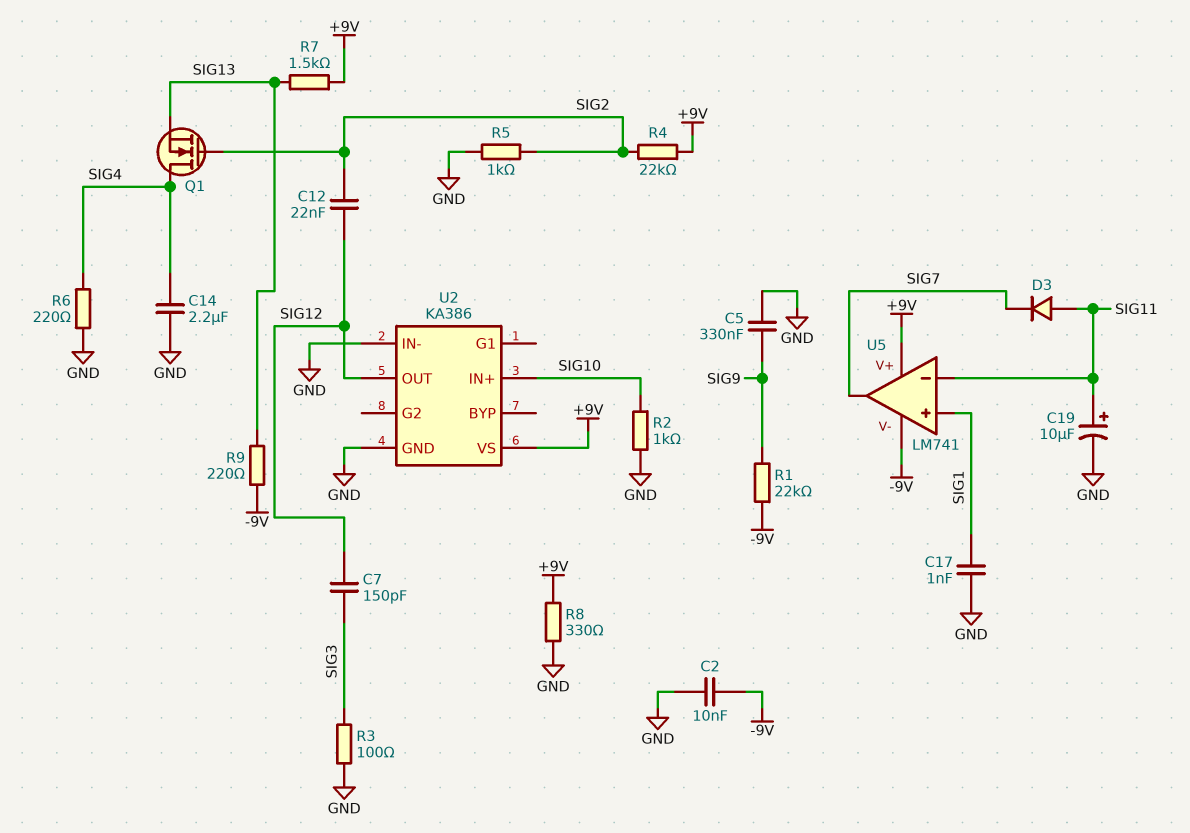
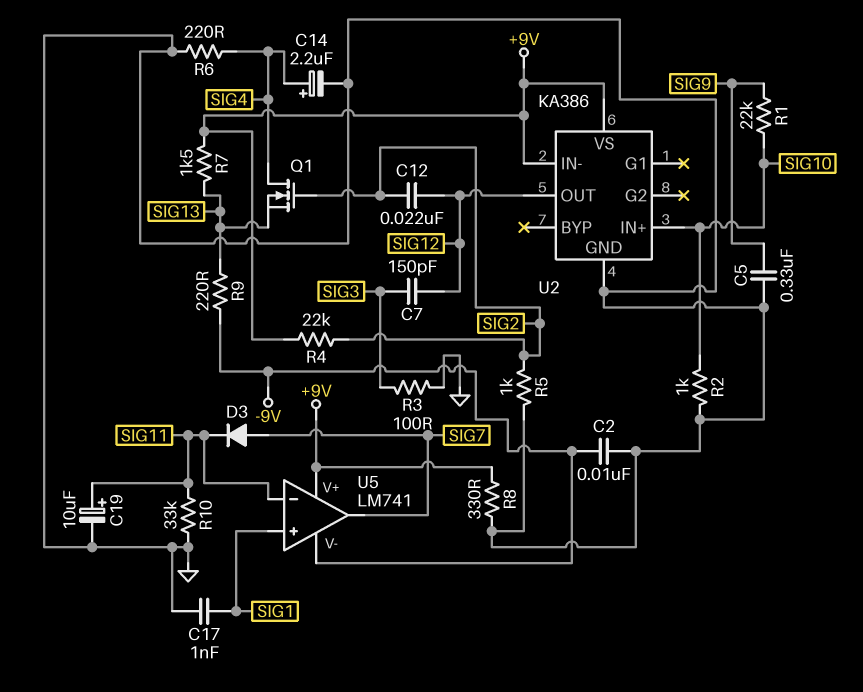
C14: 2.2uF (GND, SIG4) -> 2.2uF (plus SIG4, minus GND)
D3: diode (A SIG11, K SIG7) -> diode (A SIG7, K SIG11)
R1: 22k (-9V, SIG9) -> 22k (SIG9, SIG10)
R10: none -> 33k (GND, SIG11)
U2 pin IN-: GND -> +9V

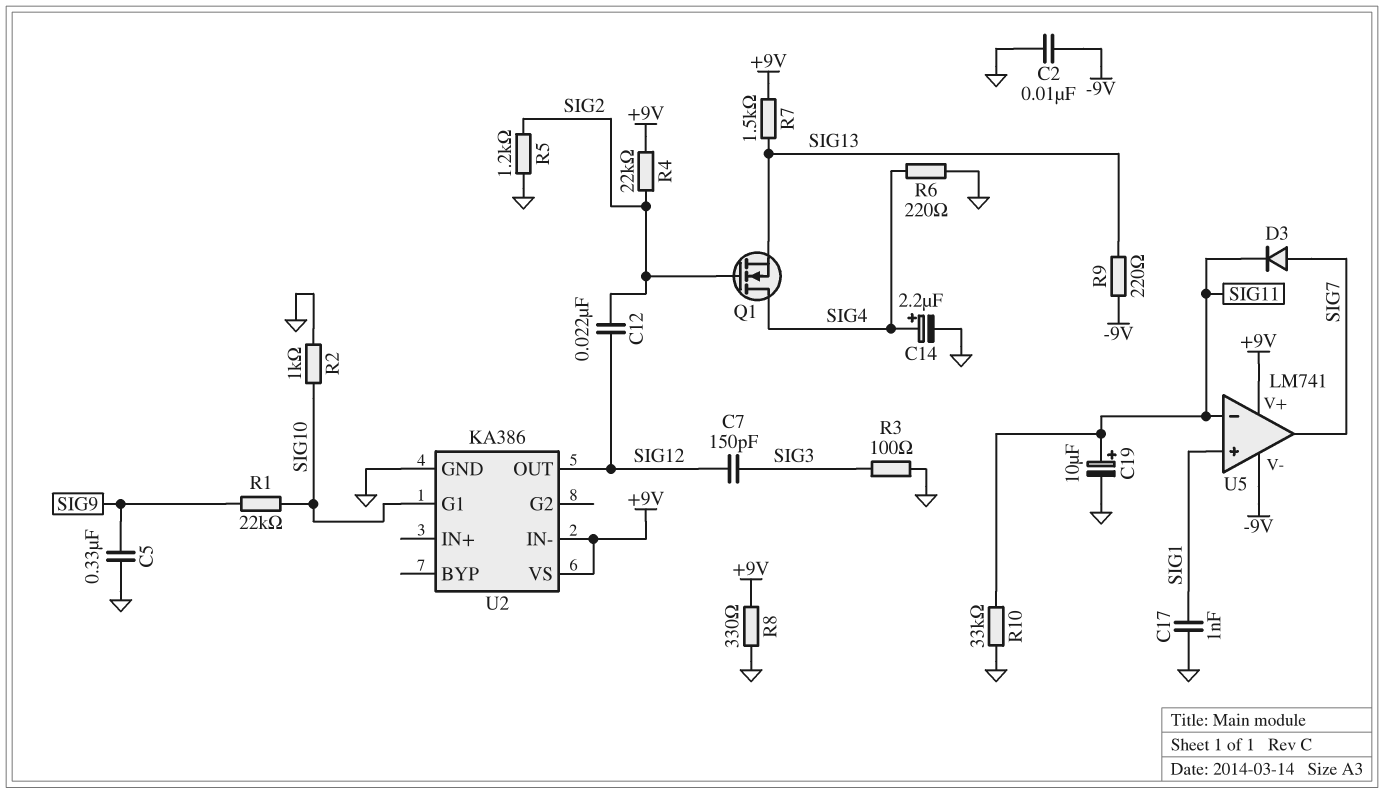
R5: 1k (GND, SIG2) -> 1.2k (GND, SIG2)
U2 pin G1: none -> SIG10
U2 pin IN+: SIG10 -> none

